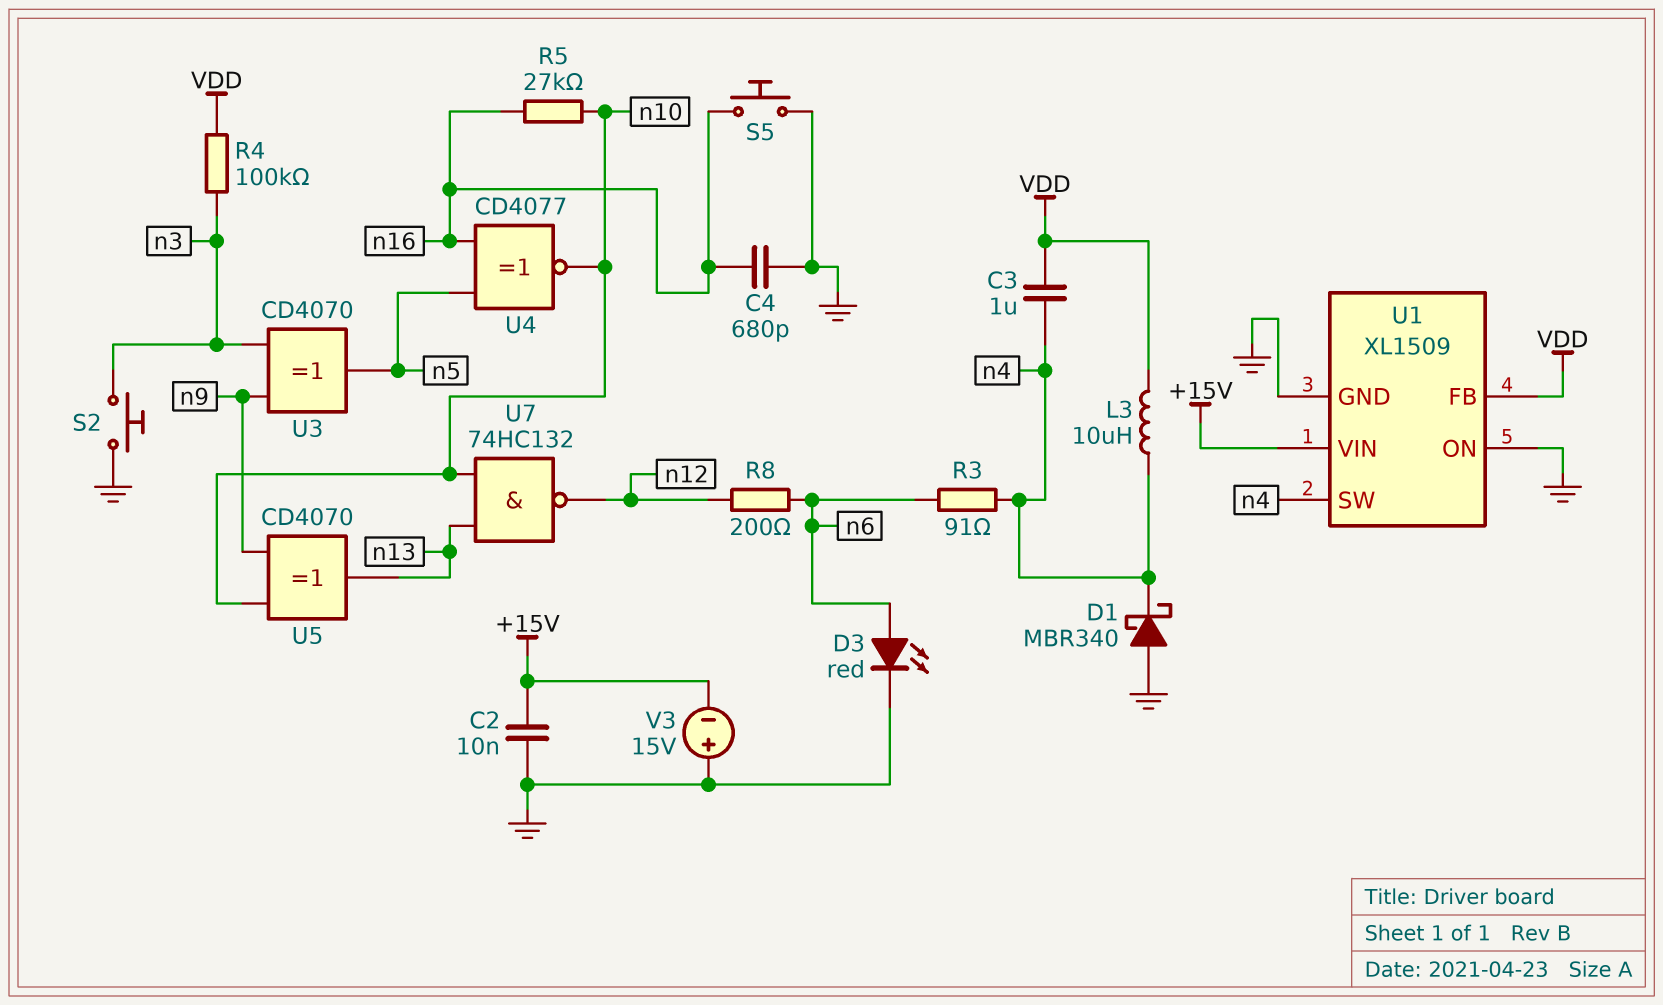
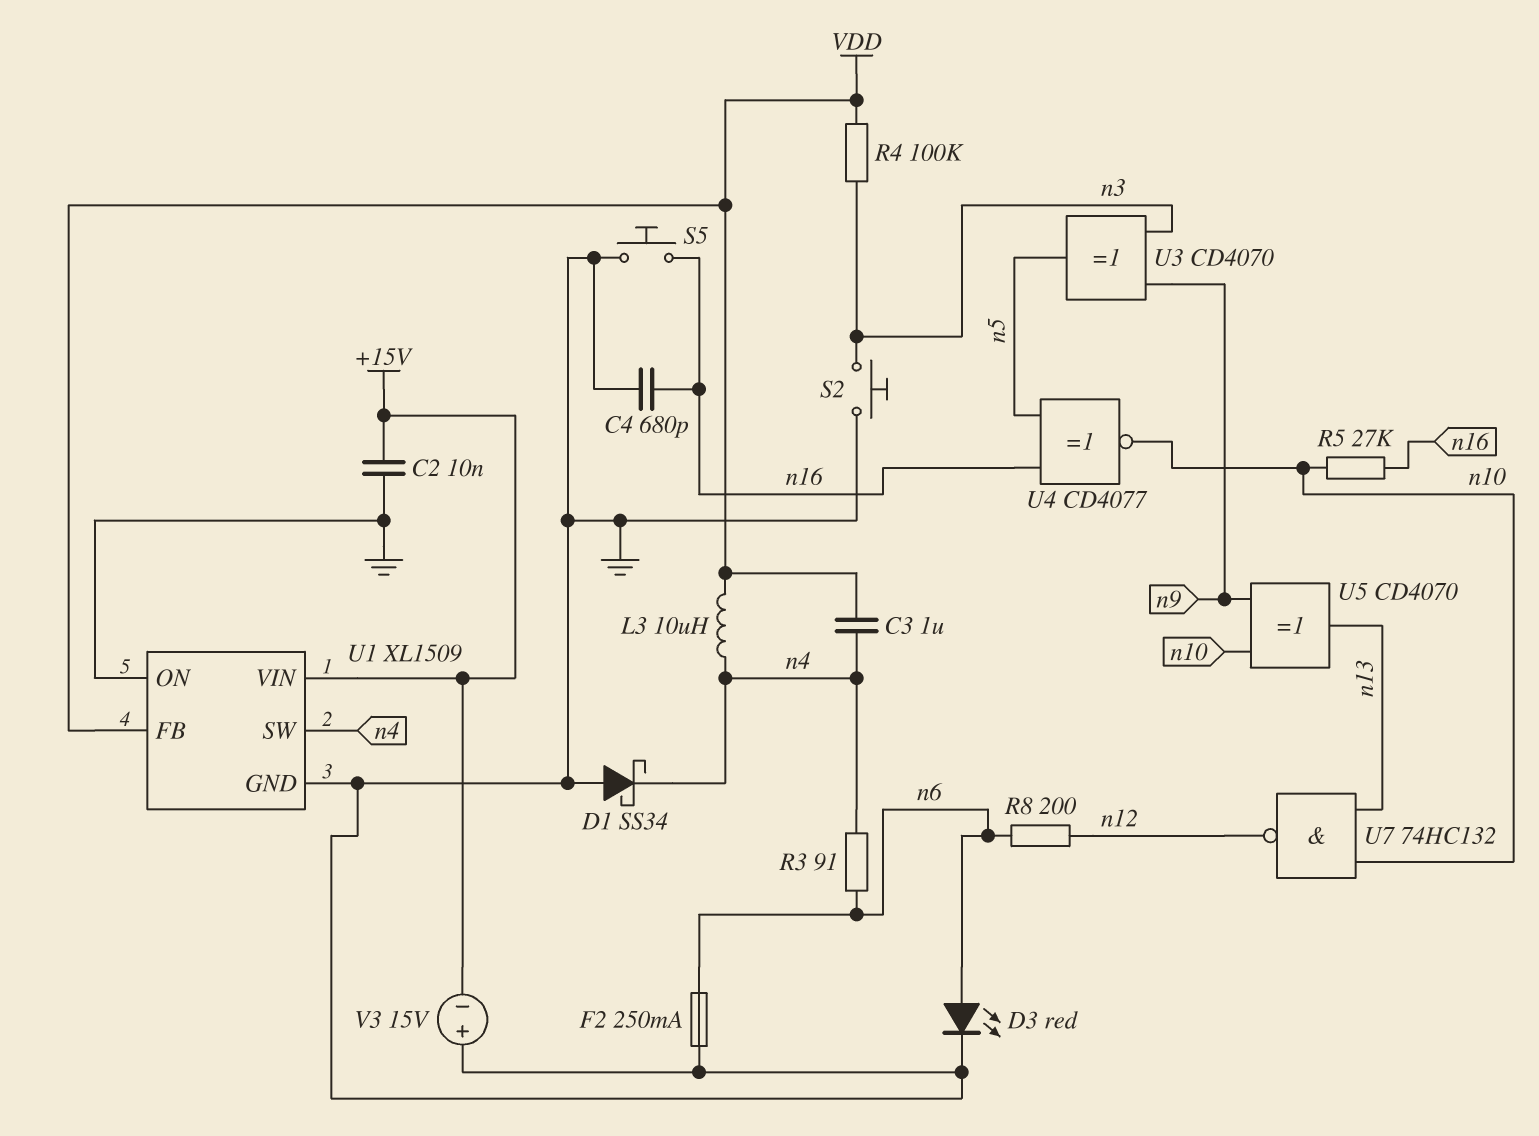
D1: schottky MBR340 (A GND, K n4) -> schottky SS34 (A GND, K n4)
F2: none -> 250mA (GND, n6)

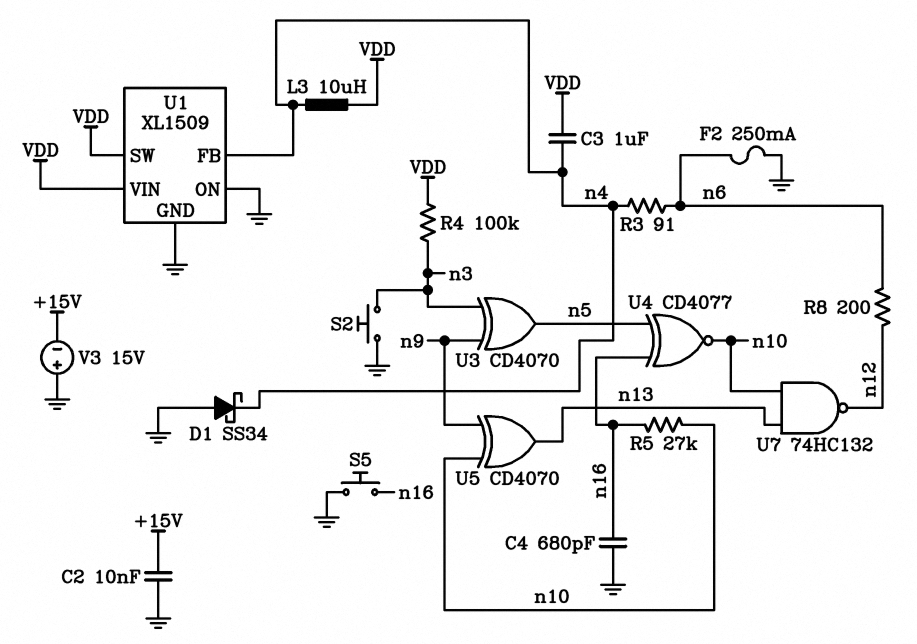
D3: LED red (A n6, K GND) -> none
U1 pin FB: VDD -> n4
U1 pin SW: n4 -> VDD
U1 pin VIN: +15V -> VDD

